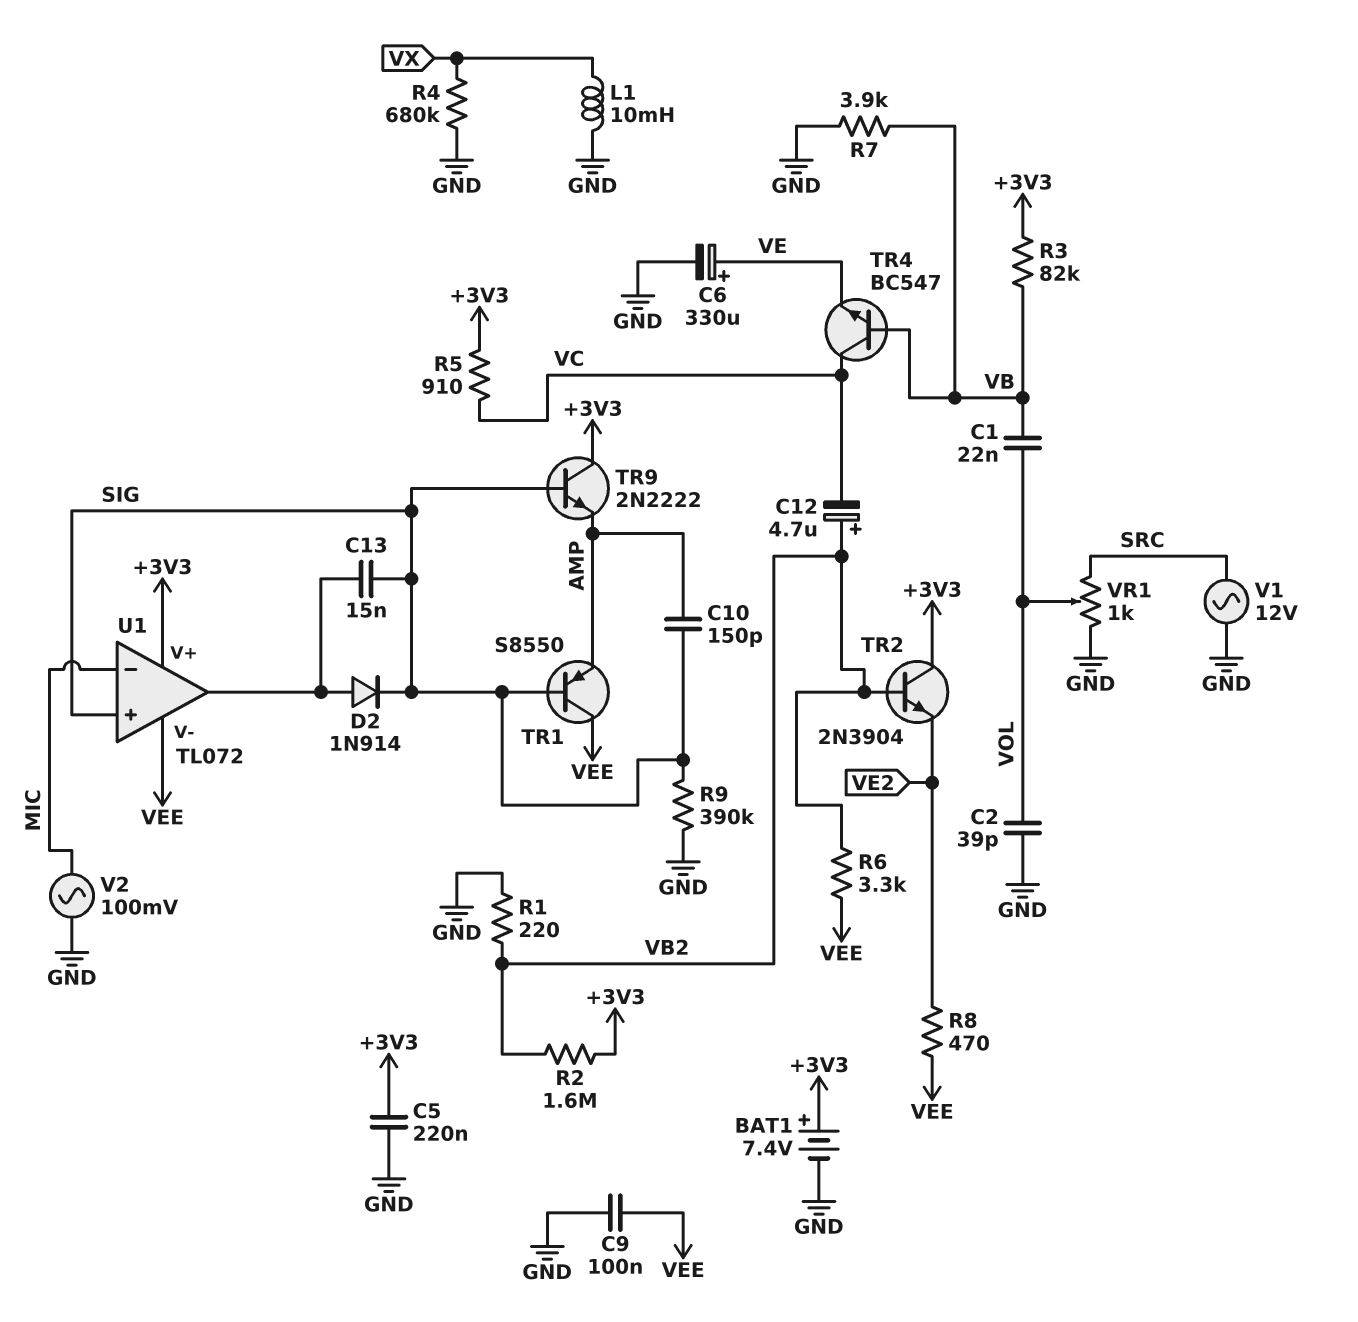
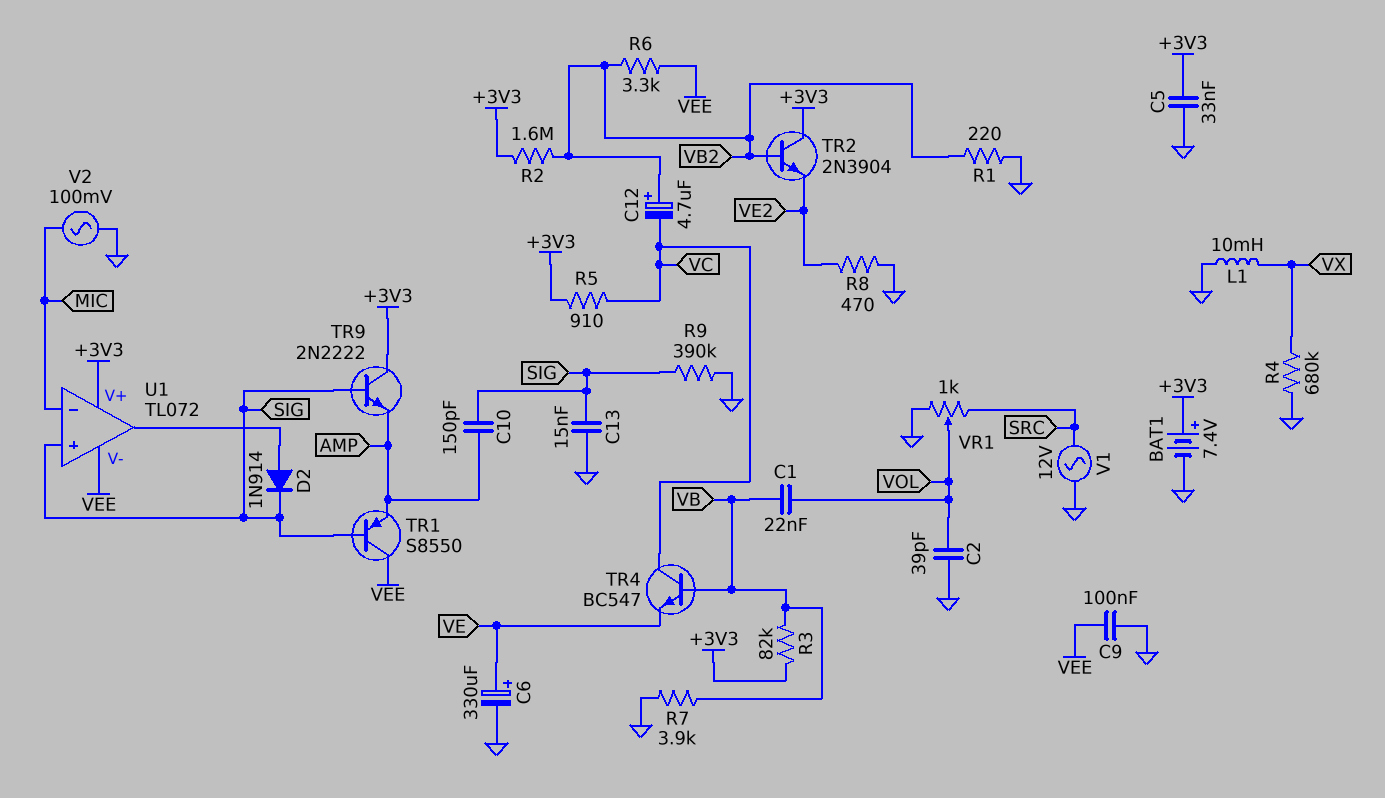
C5: 220nF (+3V3, GND) -> 33nF (+3V3, GND)
C13: 15nF (SIG, U1/out) -> 15nF (GND, SIG)
R8: 470 (VE2, VEE) -> 470 (GND, VE2)

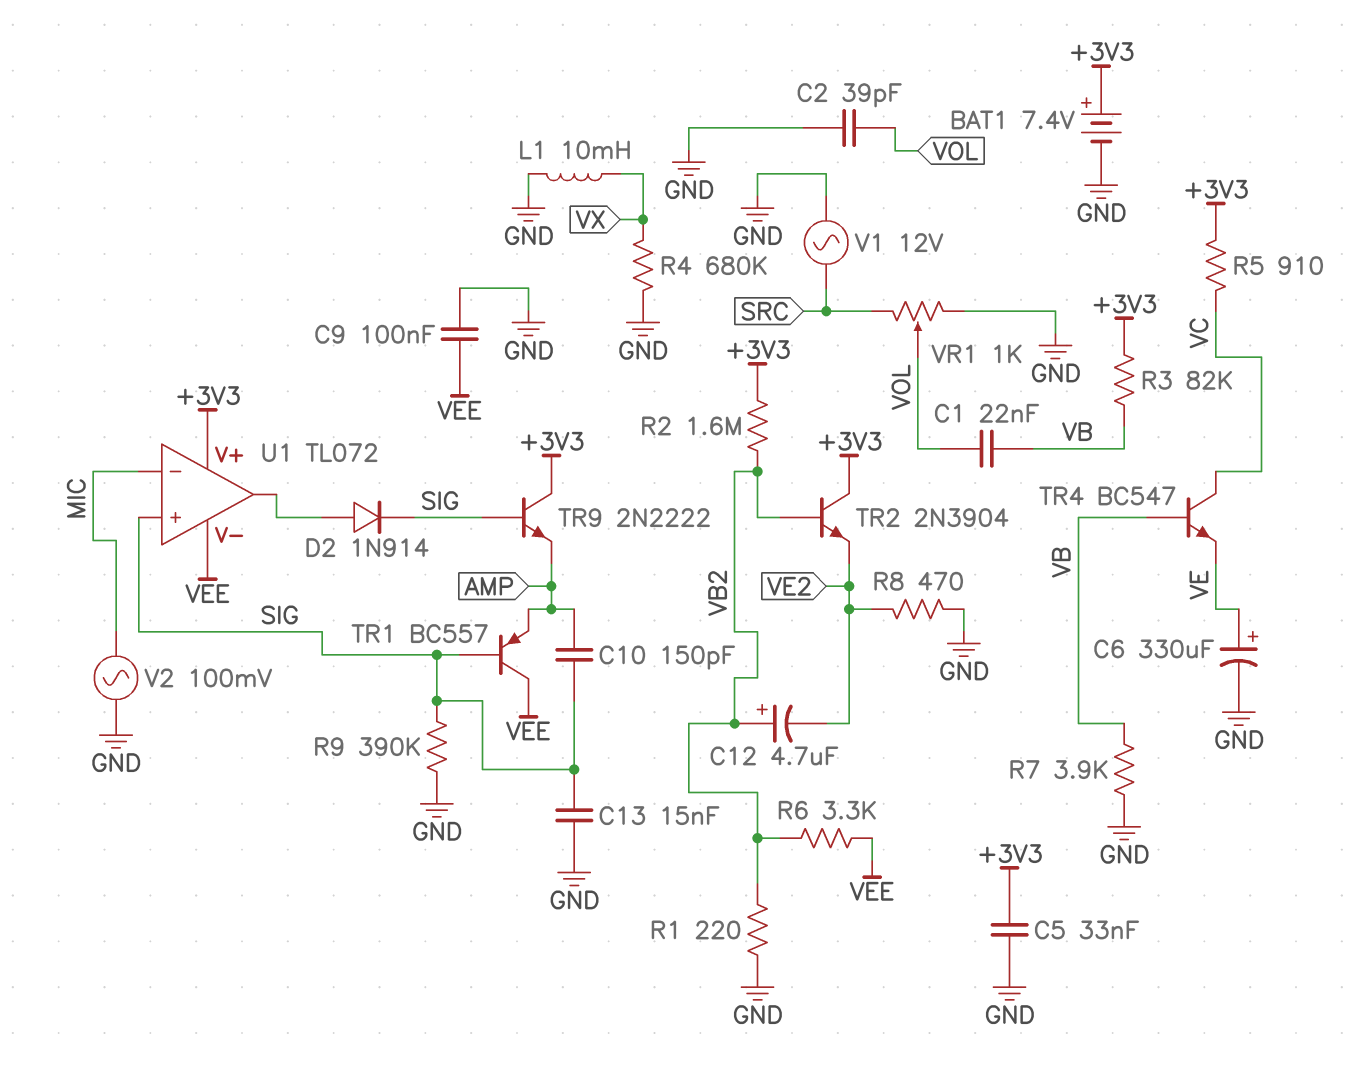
C12: 4.7uF (plus VB2, minus VC) -> 4.7uF (plus VB2, minus VE2)
TR1: PNP S8550 (B SIG, C VEE, E AMP) -> PNP BC557 (B SIG, C VEE, E AMP)

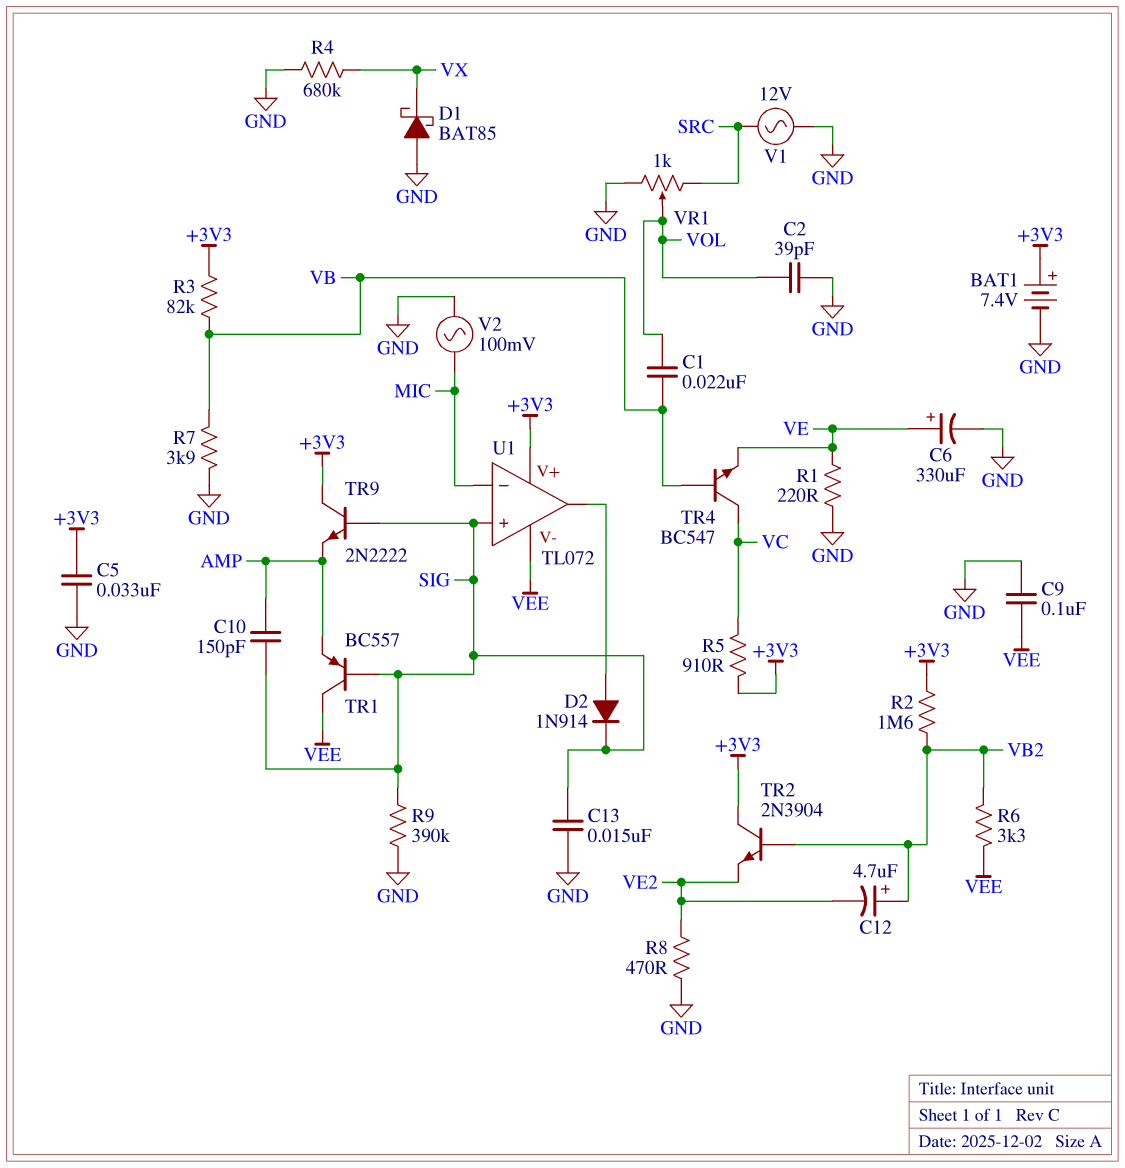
D1: none -> schottky BAT85 (A GND, K VX)
L1: 10mH (GND, VX) -> none
R1: 220 (GND, VB2) -> 220 (GND, VE)

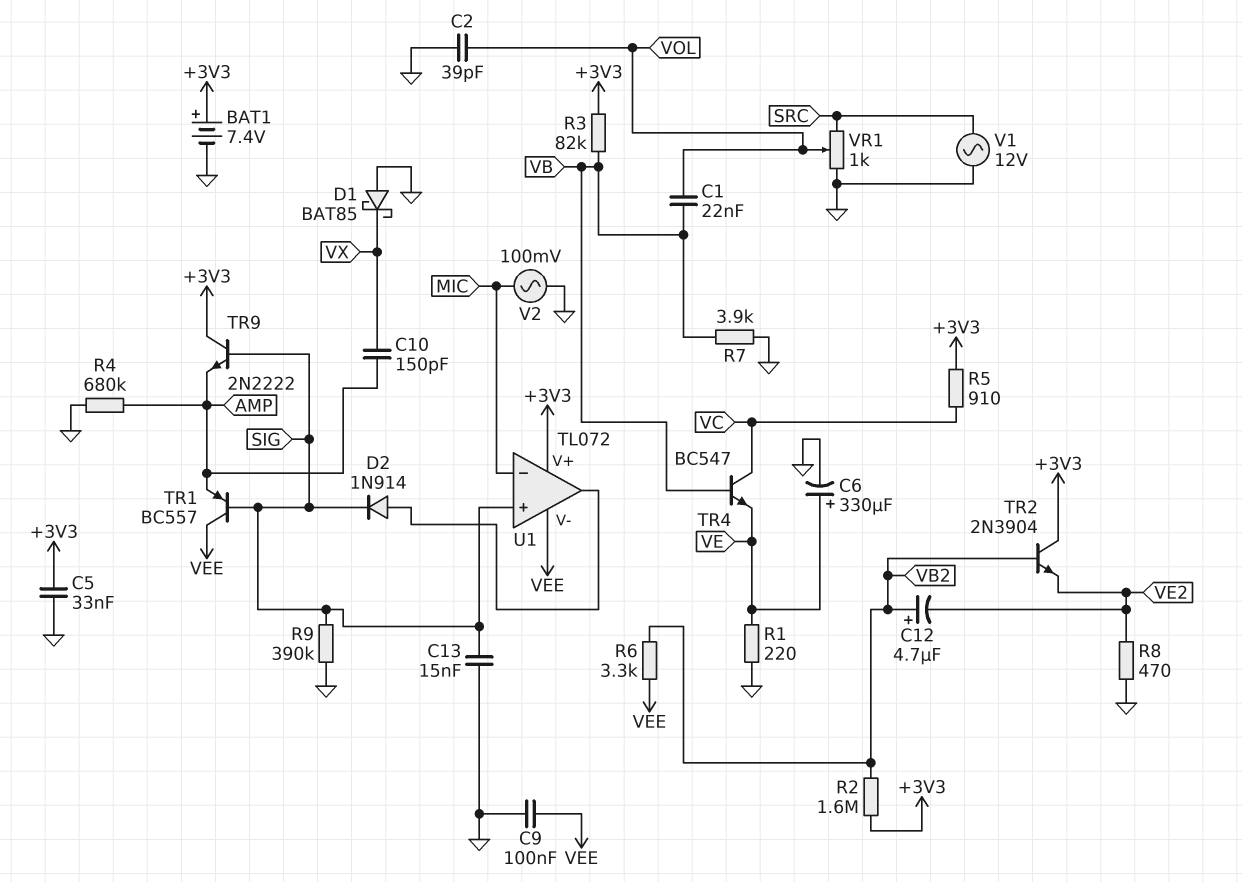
C10: 150pF (AMP, SIG) -> 150pF (AMP, VX)
R4: 680k (GND, VX) -> 680k (AMP, GND)

